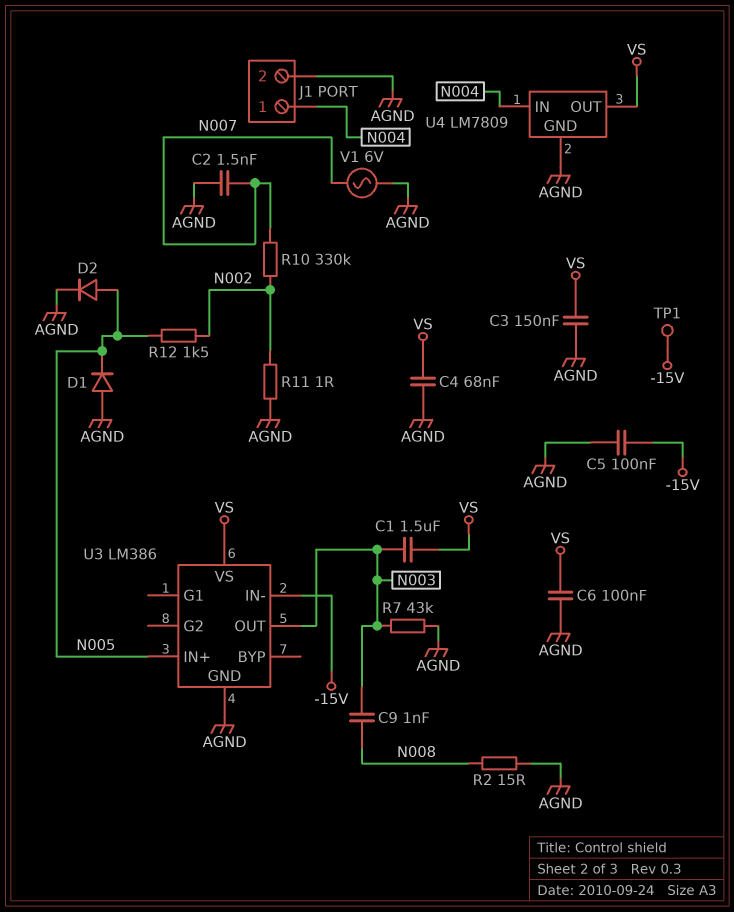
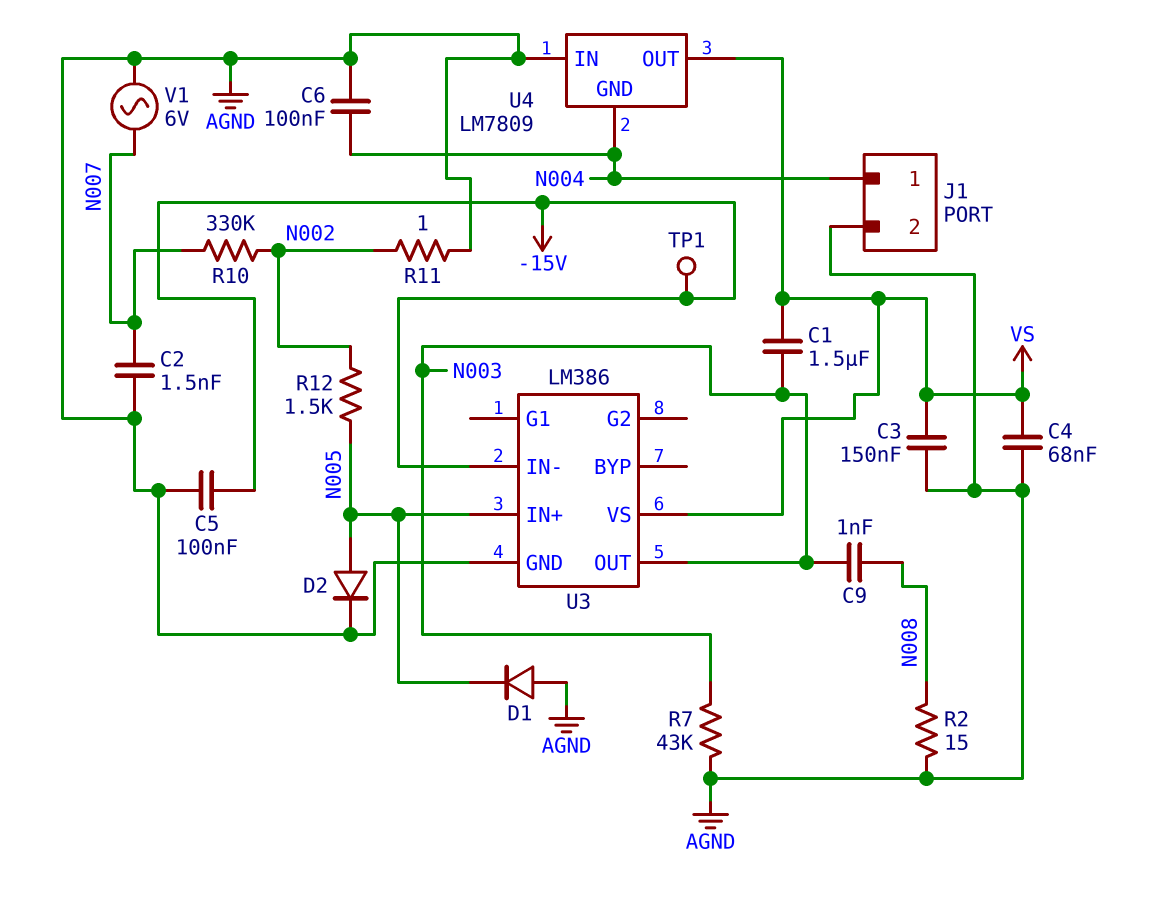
C6: 100nF (AGND, VS) -> 100nF (AGND, N004)
U4 pin GND: AGND -> N004
U4 pin IN: N004 -> AGND

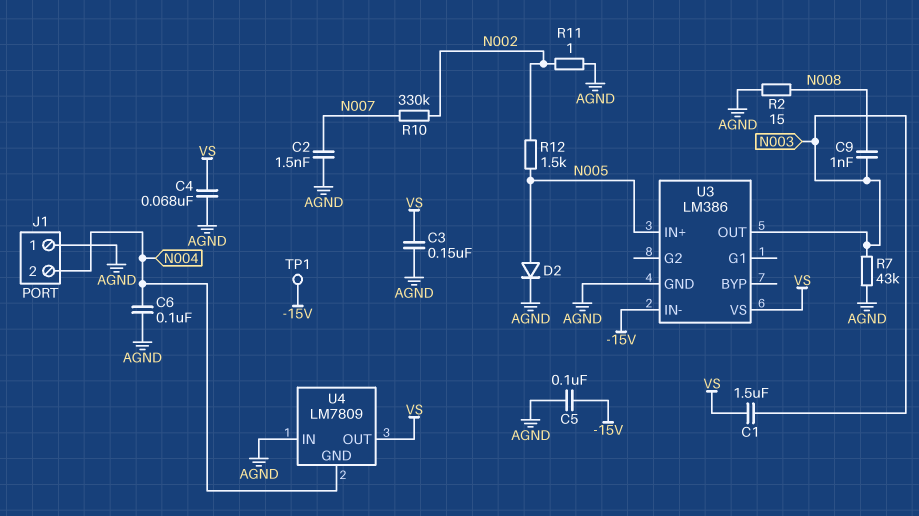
D1: diode (A AGND, K N005) -> none
J1 pin 1: N004 -> AGND
J1 pin 2: AGND -> N004
V1: AC 6V (AGND, N007) -> none

